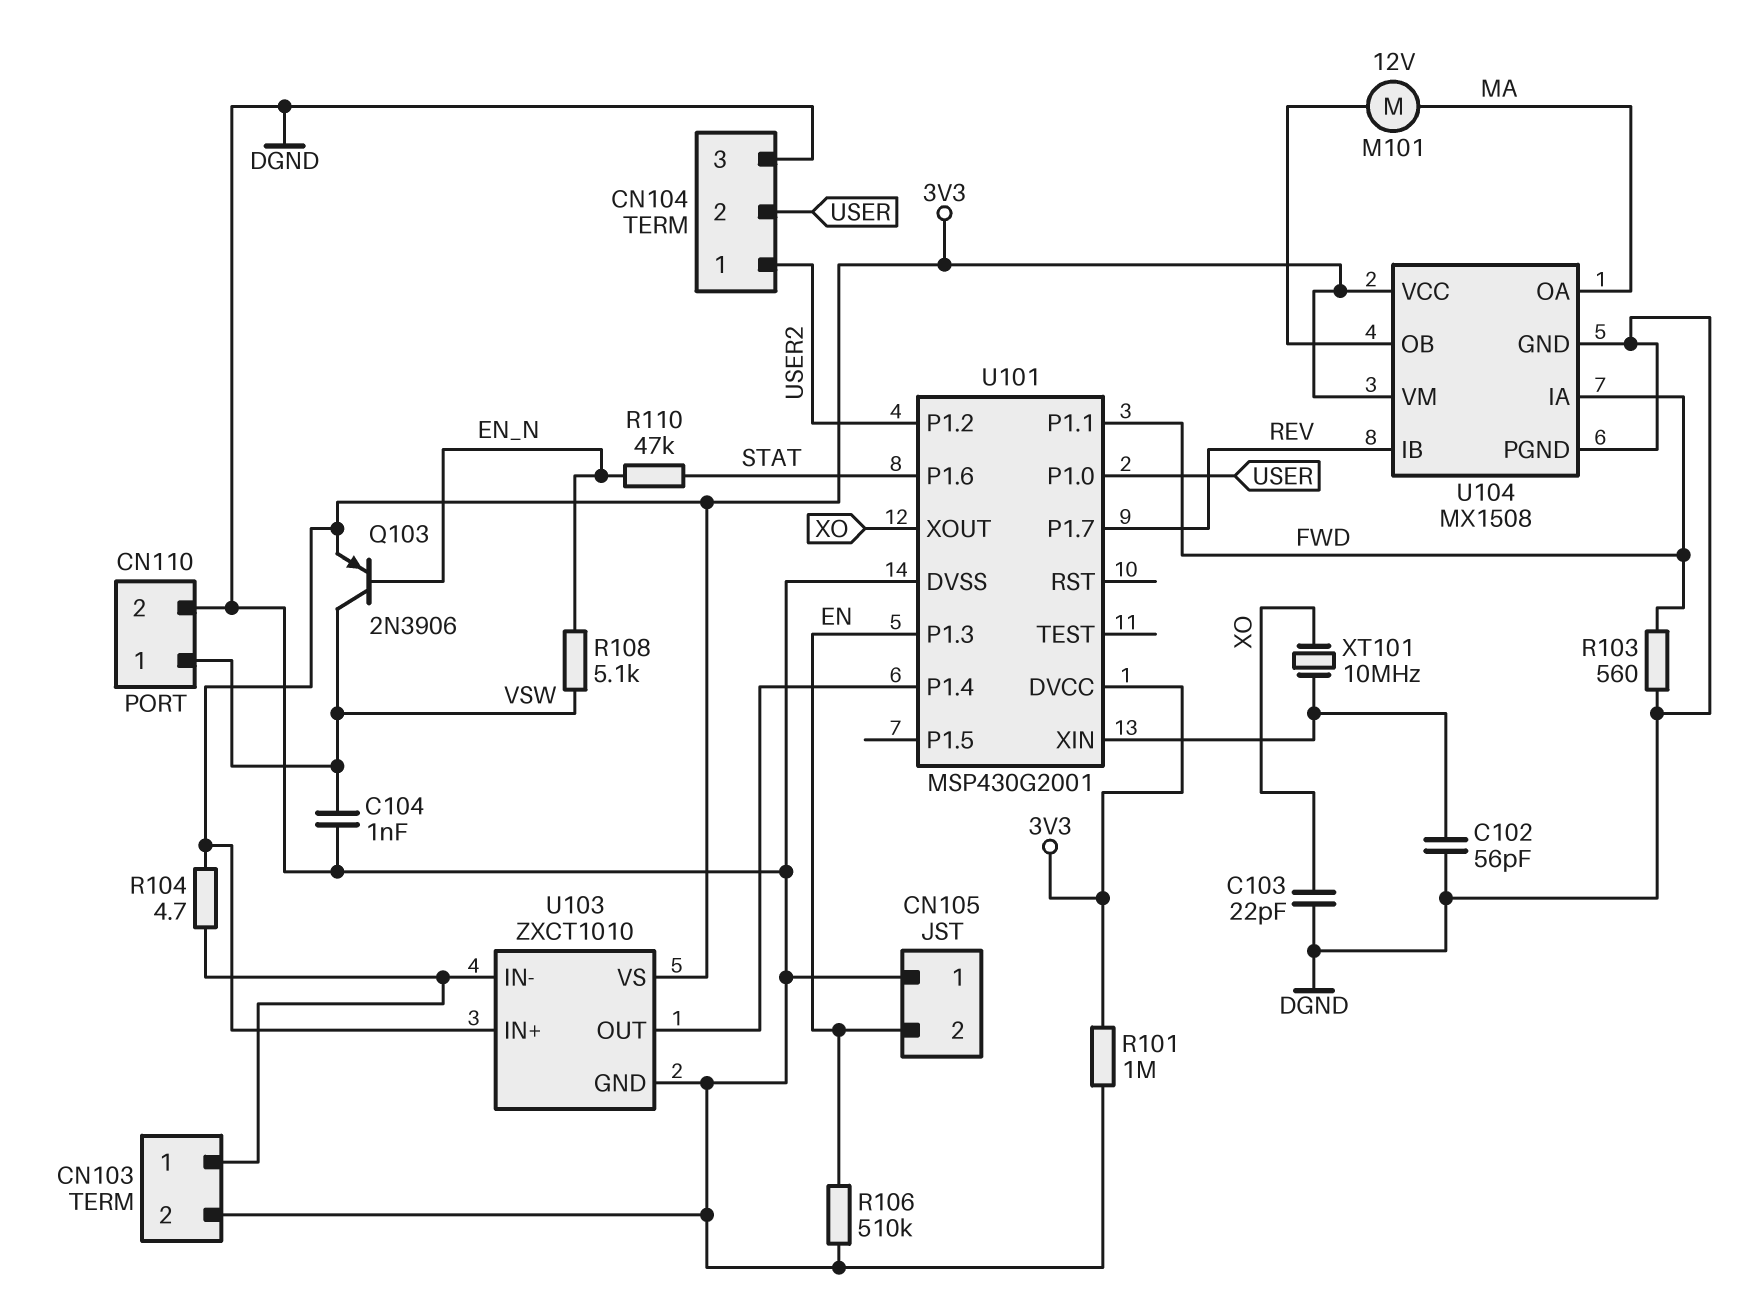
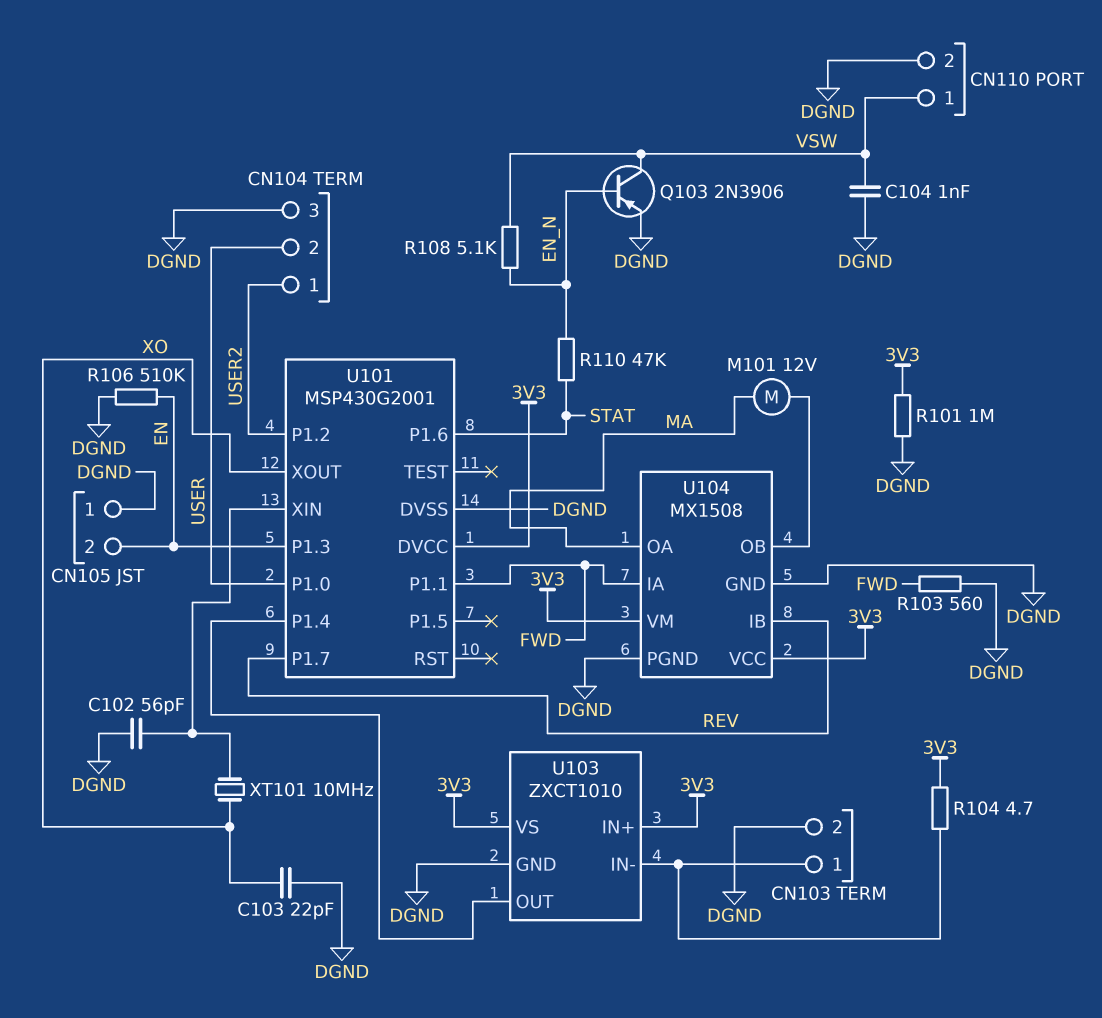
Q103: PNP 2N3906 (B EN_N, C VSW, E 3V3) -> PNP 2N3906 (B EN_N, C VSW, E DGND)

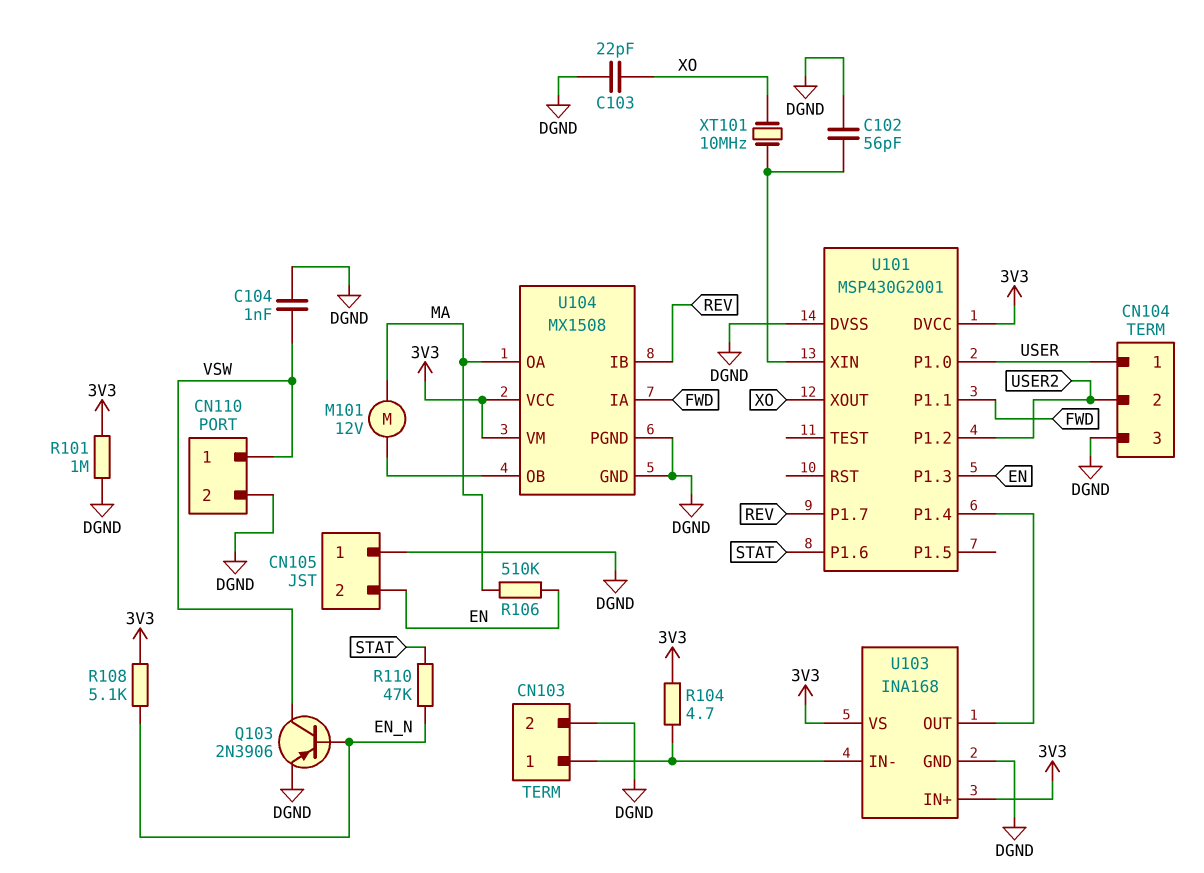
CN104 pin 1: USER2 -> USER
CN104 pin 2: USER -> USER2
R103: 560 (DGND, FWD) -> none
R106: 510k (DGND, EN) -> 510k (EN, MA)
R108: 5.1k (EN_N, VSW) -> 5.1k (3V3, EN_N)
U103: ZXCT1010 -> INA168

